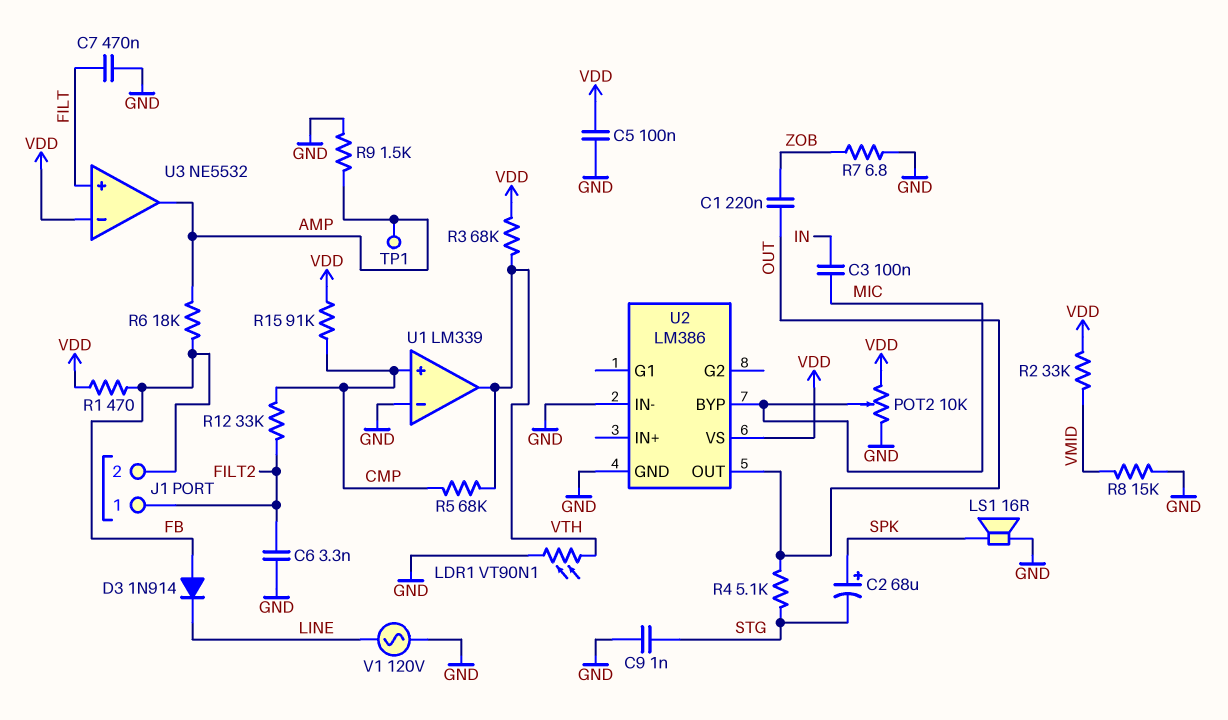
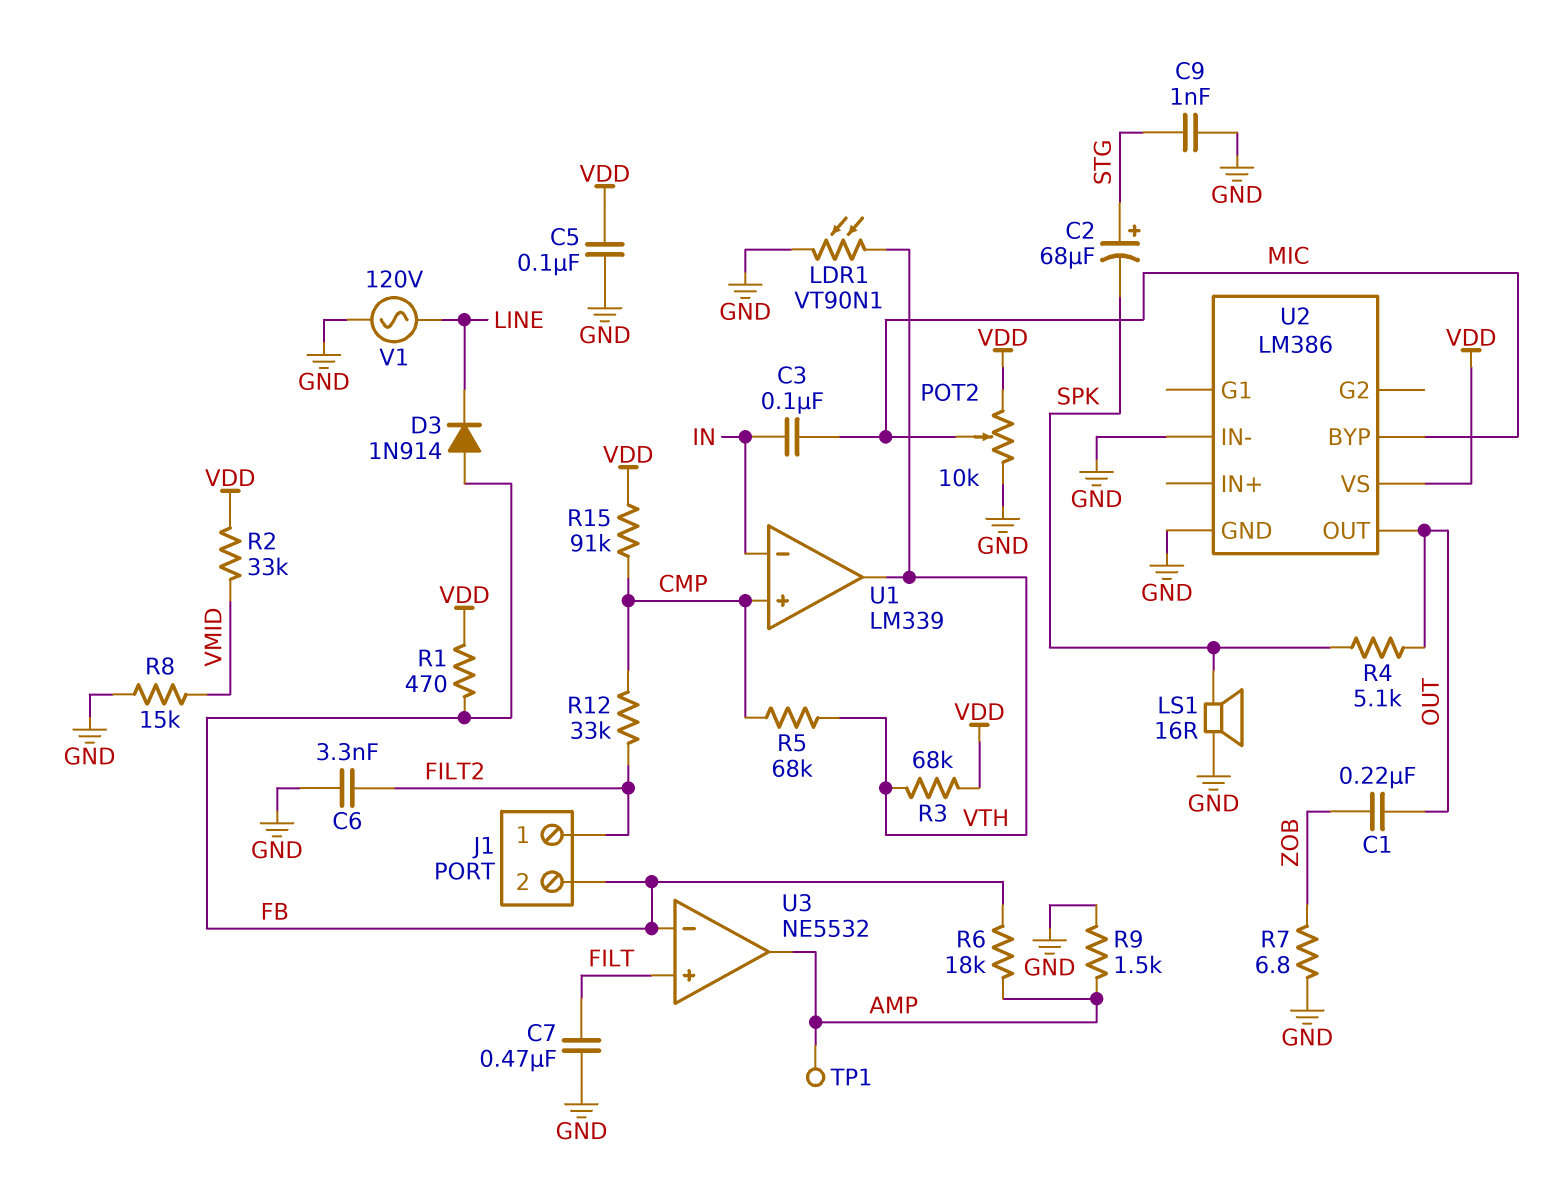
C2: 68uF (plus SPK, minus STG) -> 68uF (plus STG, minus SPK)
R4: 5.1k (OUT, STG) -> 5.1k (OUT, SPK)
U1 pin in-: GND -> IN
U3 pin in-: VDD -> FB

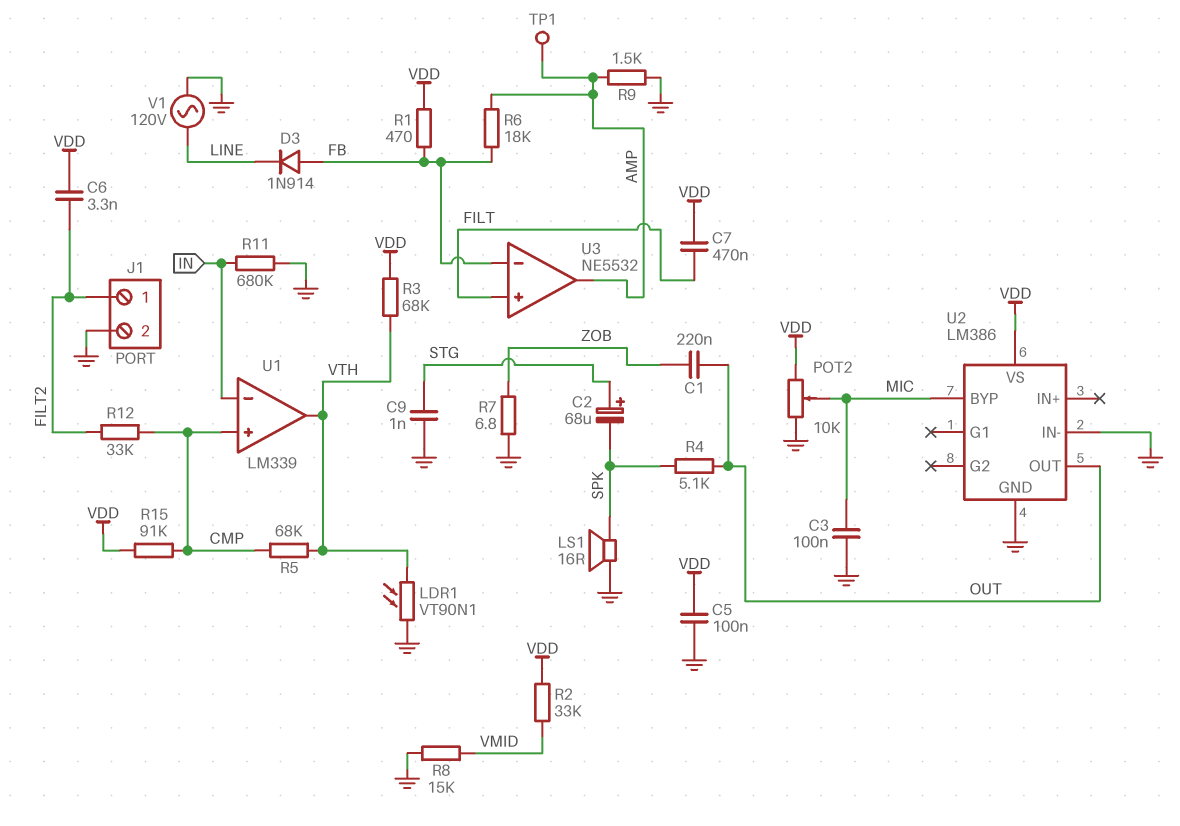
C3: 100nF (IN, MIC) -> 100nF (GND, MIC)
C6: 3.3nF (FILT2, GND) -> 3.3nF (FILT2, VDD)
C7: 470nF (FILT, GND) -> 470nF (FILT, VDD)
J1 pin 2: FB -> GND
R11: none -> 680k (GND, IN)

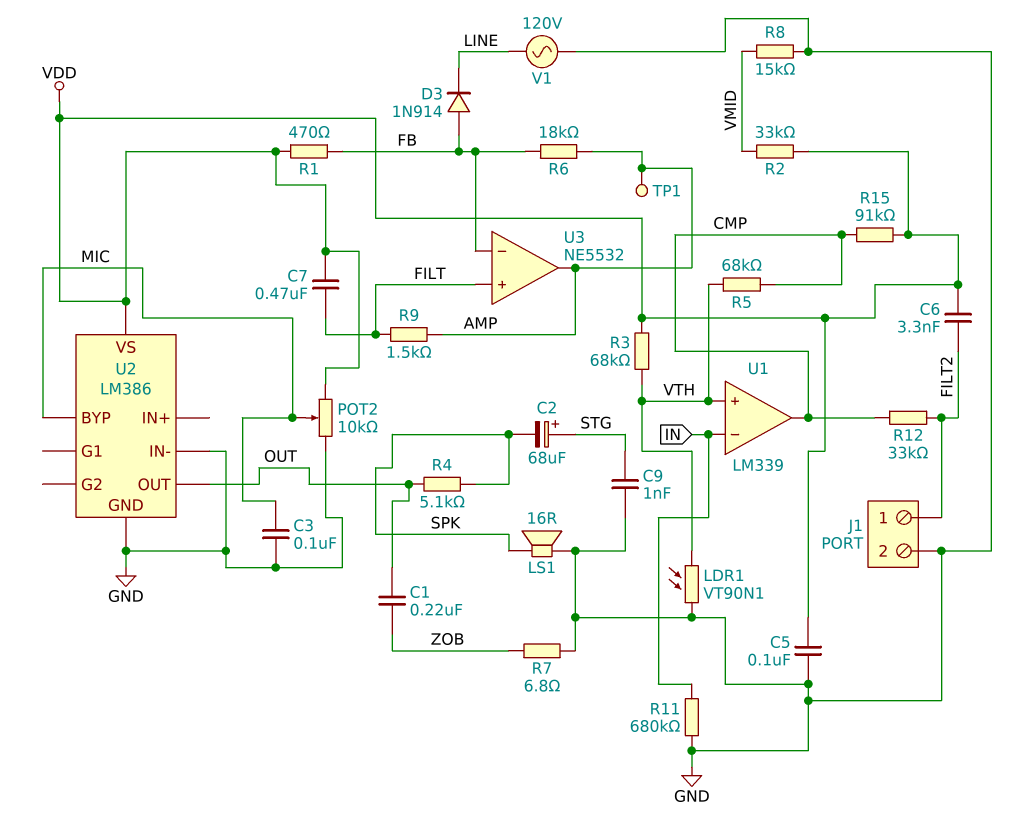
R9: 1.5k (AMP, GND) -> 1.5k (AMP, FILT)
U1 pin in+: CMP -> VTH
U1 pin out: VTH -> CMP

